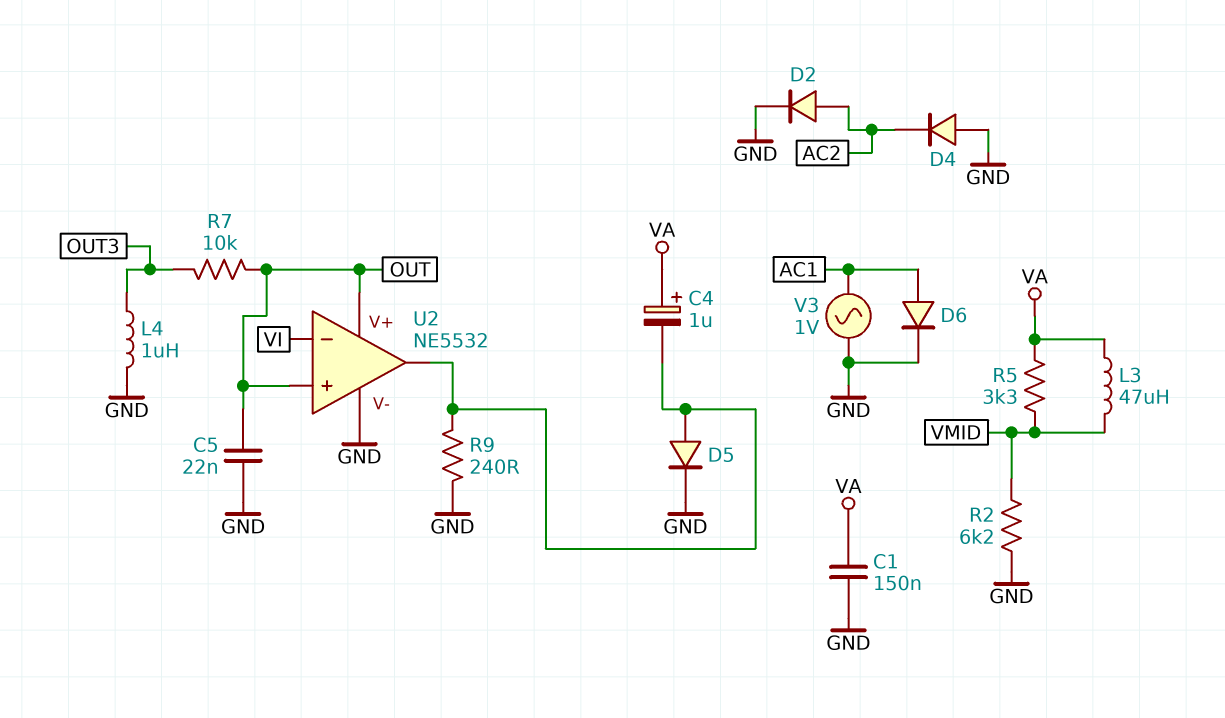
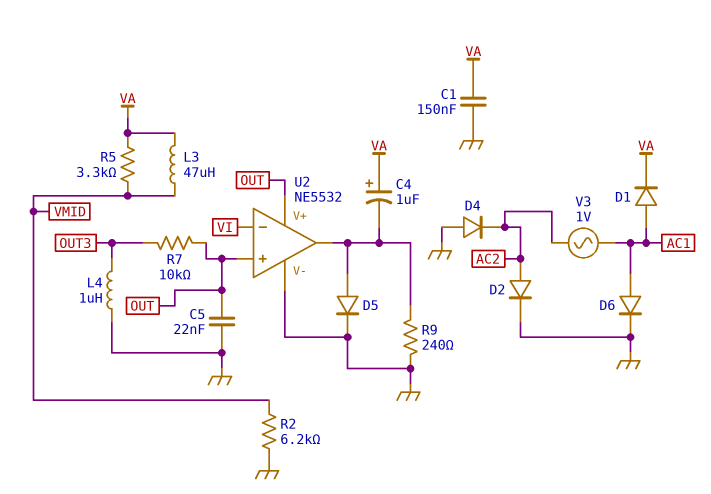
D1: none -> diode (A AC1, K VA)
V3: AC 1V (AC1, GND) -> AC 1V (AC1, AC2)

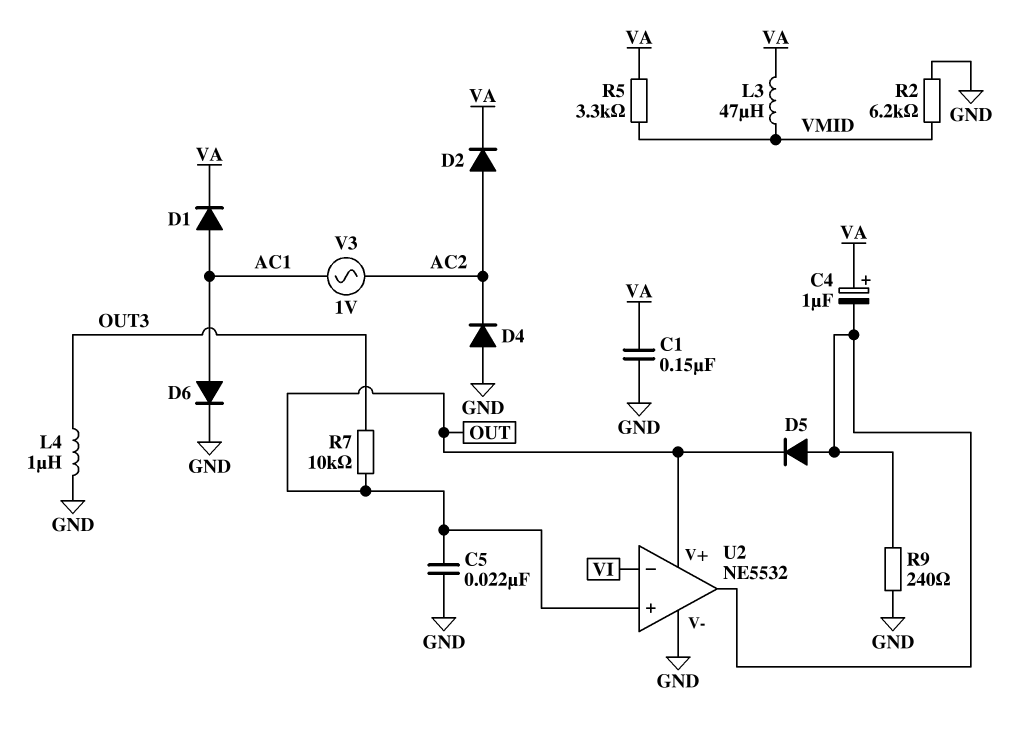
D2: diode (A AC2, K GND) -> diode (A AC2, K VA)
D5: diode (A U2/out, K GND) -> diode (A U2/out, K OUT)

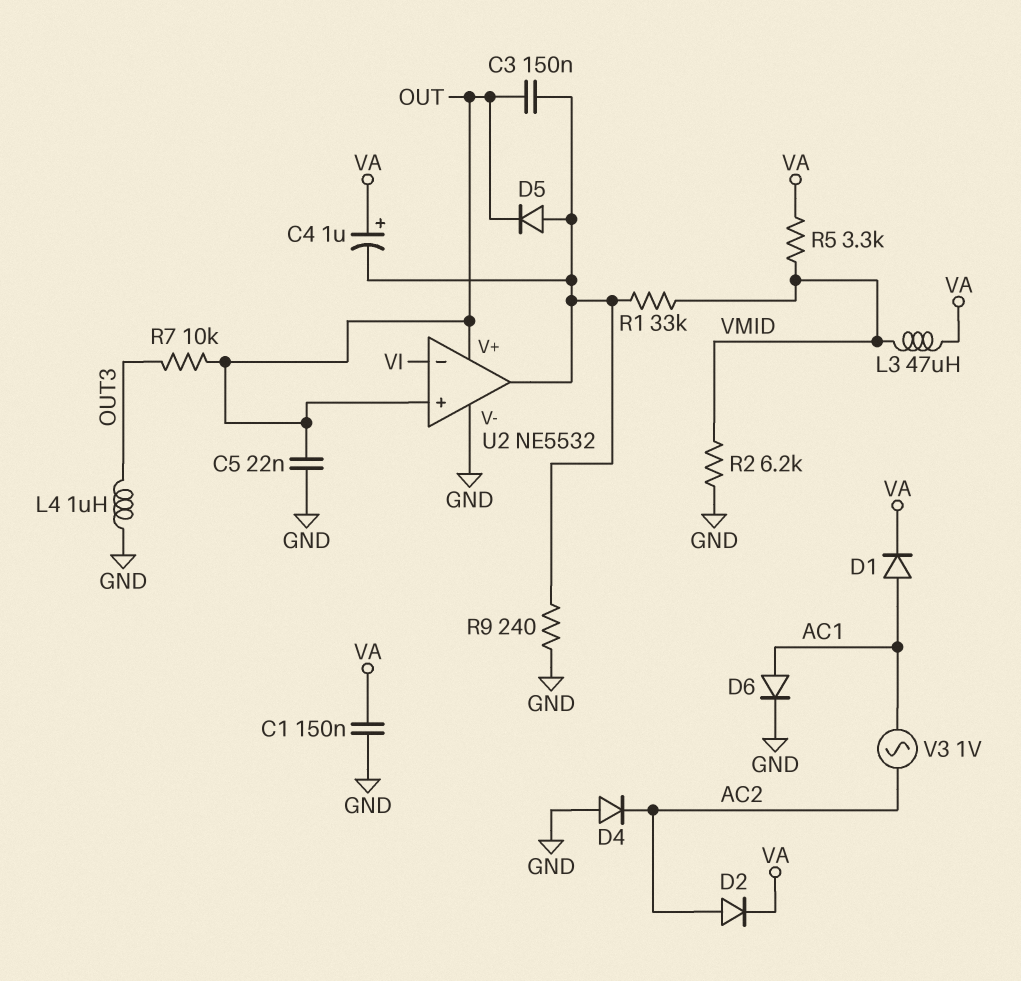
C3: none -> 150nF (OUT, U2/out)
R1: none -> 33k (U2/out, VMID)

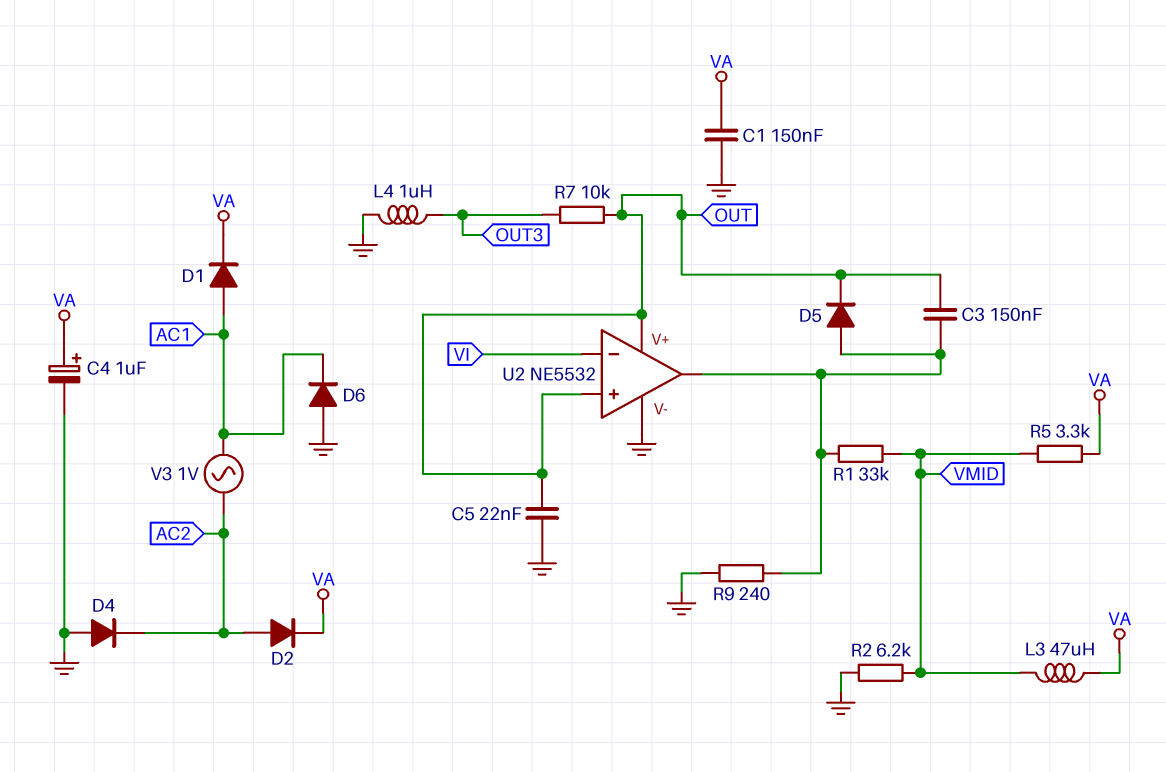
C4: 1uF (plus VA, minus U2/out) -> 1uF (plus VA, minus GND)
D6: diode (A AC1, K GND) -> diode (A GND, K AC1)

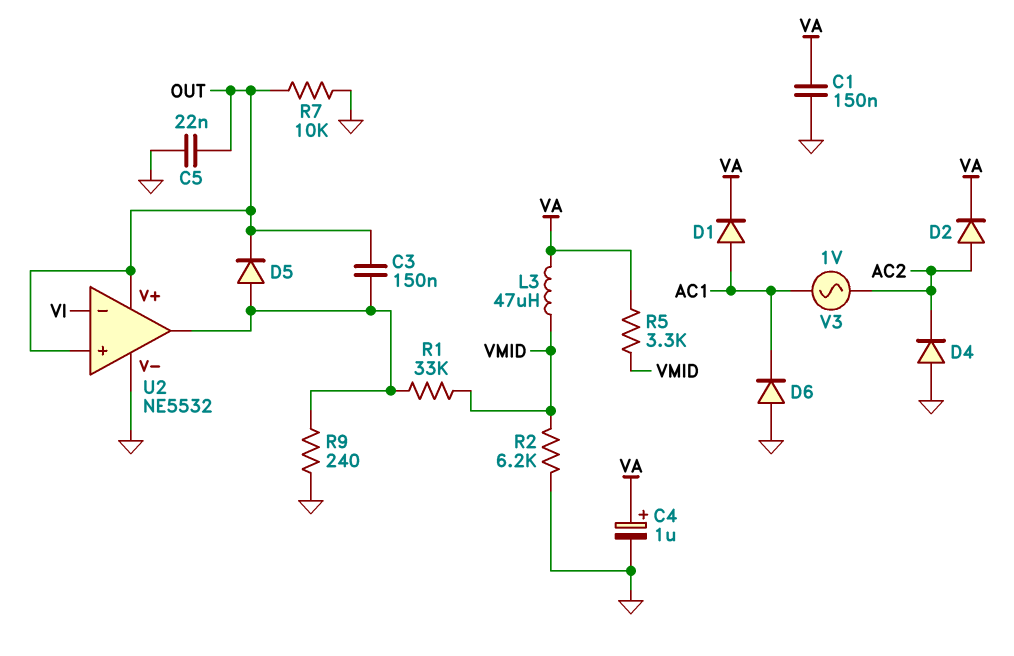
L4: 1uH (GND, OUT3) -> none
R7: 10k (OUT, OUT3) -> 10k (GND, OUT)

